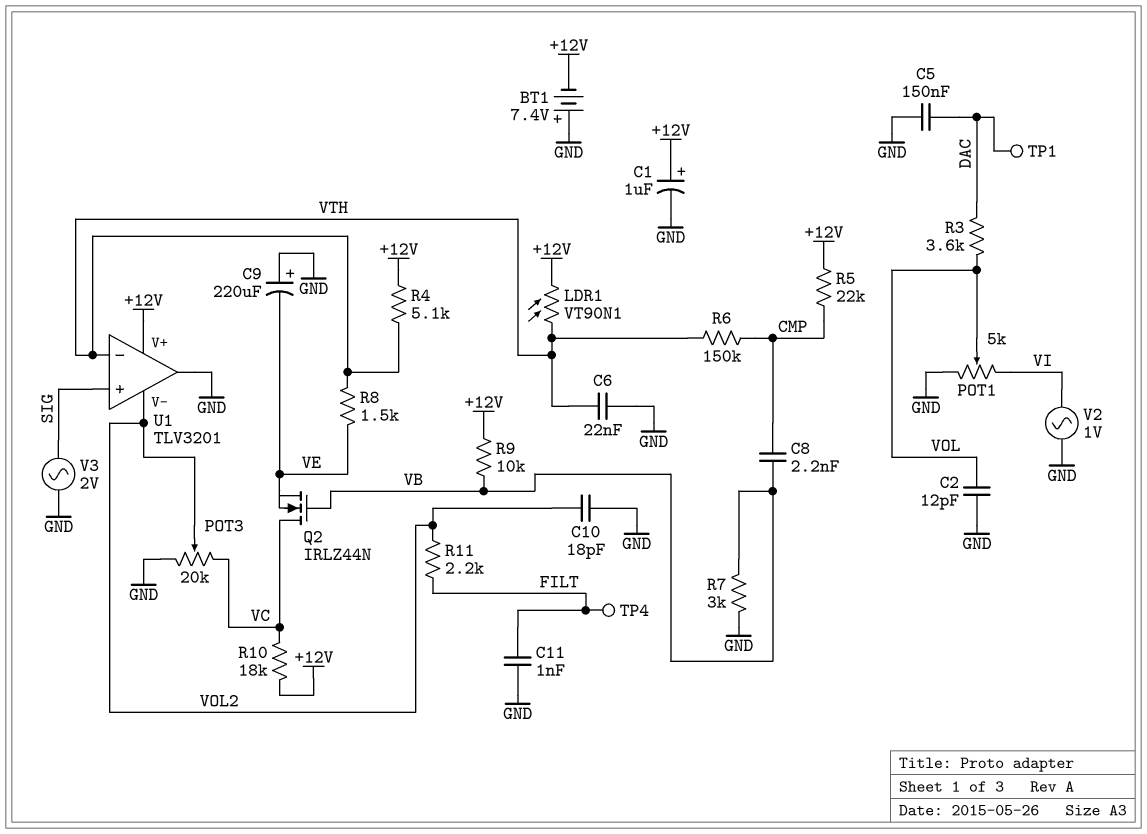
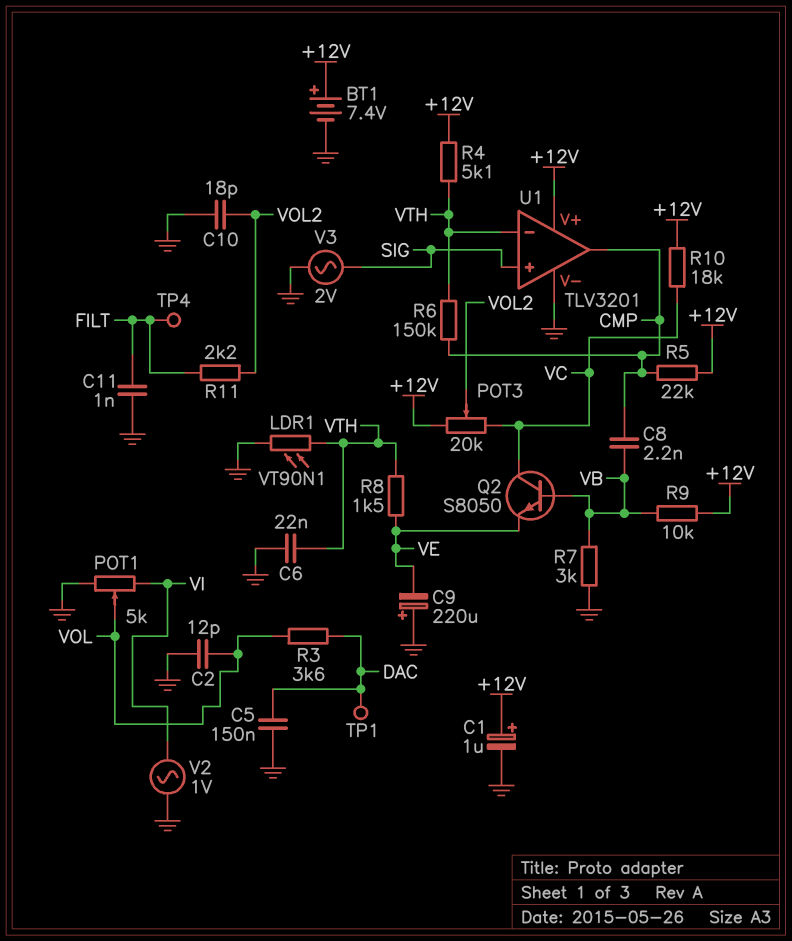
BT1: 7.4V (plus GND, minus +12V) -> 7.4V (plus +12V, minus GND)
LDR1: VT90N1 (+12V, VTH) -> VT90N1 (GND, VTH)
POT3: 20k (GND, VC, wiper VOL2) -> 20k (+12V, VC, wiper VOL2)
Q2: NMOS IRLZ44N (G VB, D VC, S VE) -> NPN S8050 (B VB, C VC, E VE)
U1 pin V-: VOL2 -> GND
U1 pin out: GND -> CMP

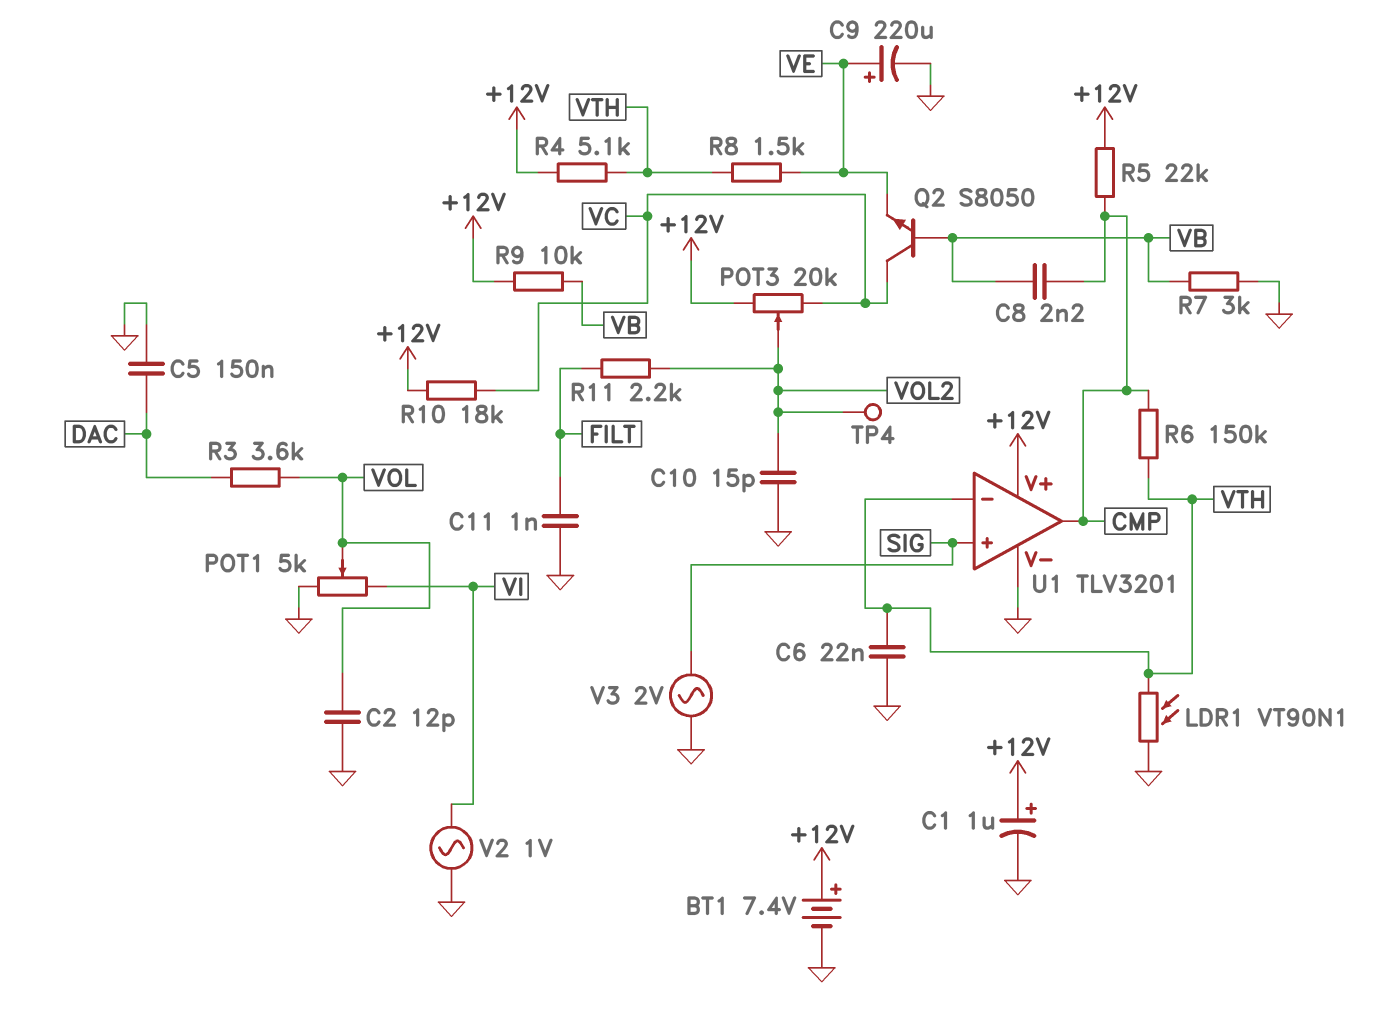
C9: 220uF (plus GND, minus VE) -> 220uF (plus VE, minus GND)
C10: 18pF (GND, VOL2) -> 15pF (GND, VOL2)
TP1: test point (DAC) -> none
TP4: test point (FILT) -> test point (VOL2)

